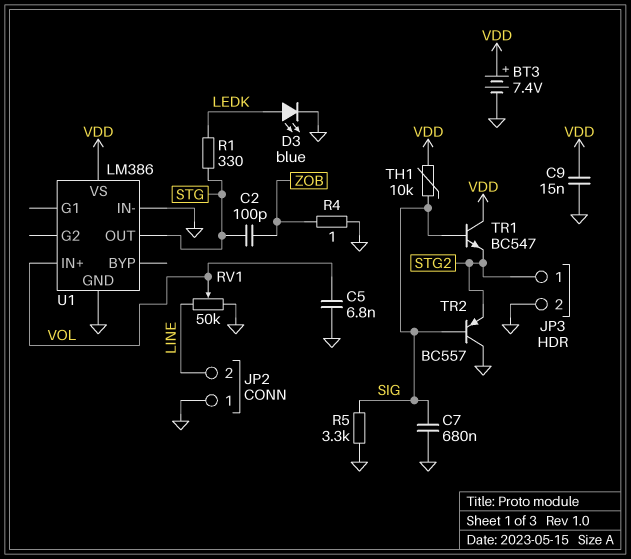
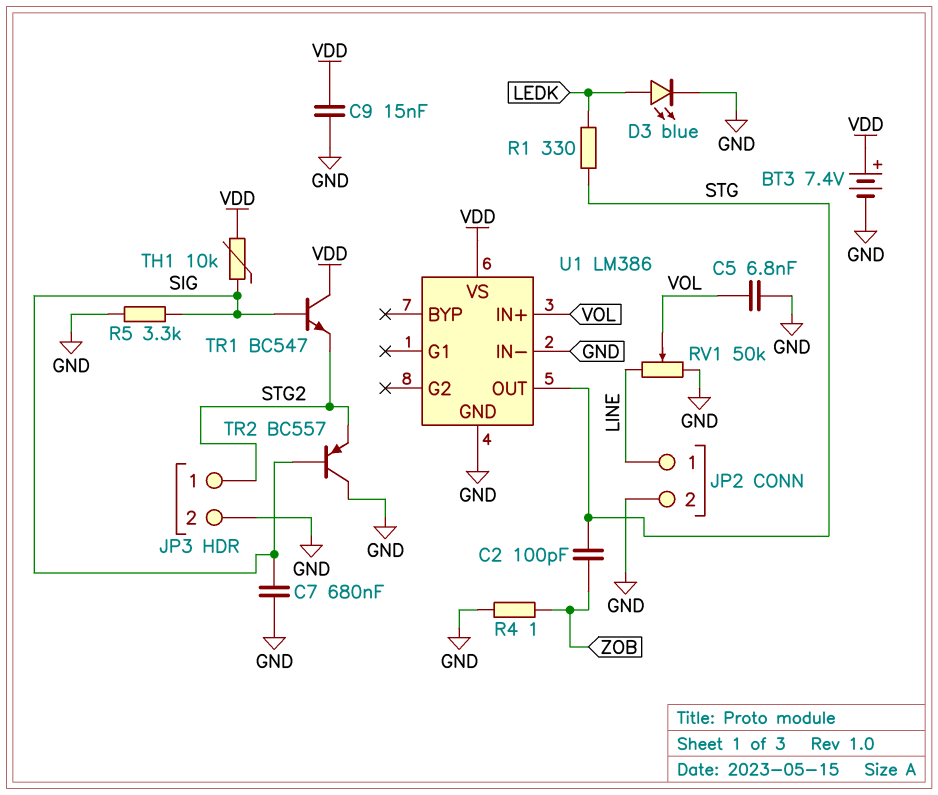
JP2 pin 1: GND -> LINE
JP2 pin 2: LINE -> GND

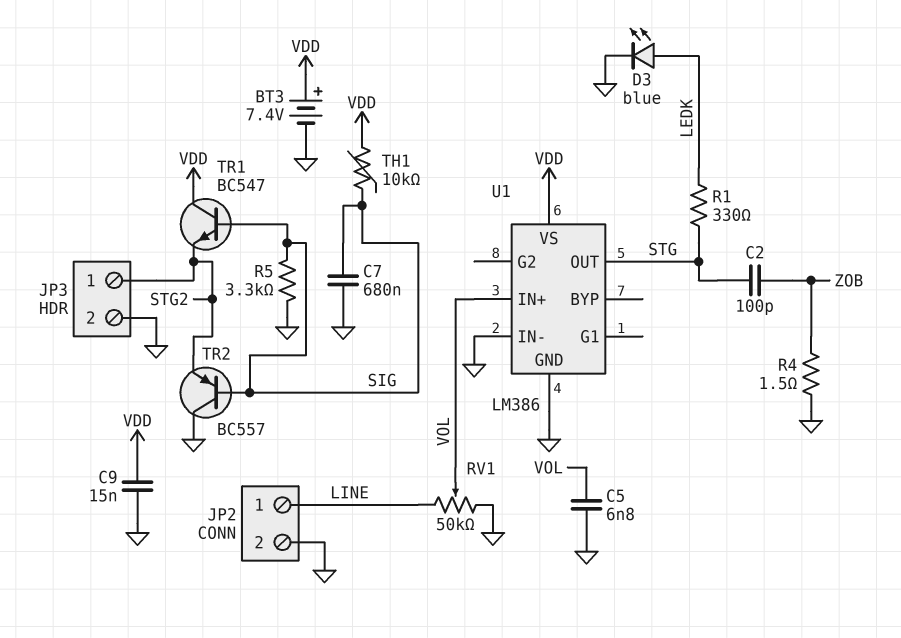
R4: 1 (GND, ZOB) -> 1.5 (GND, ZOB)

